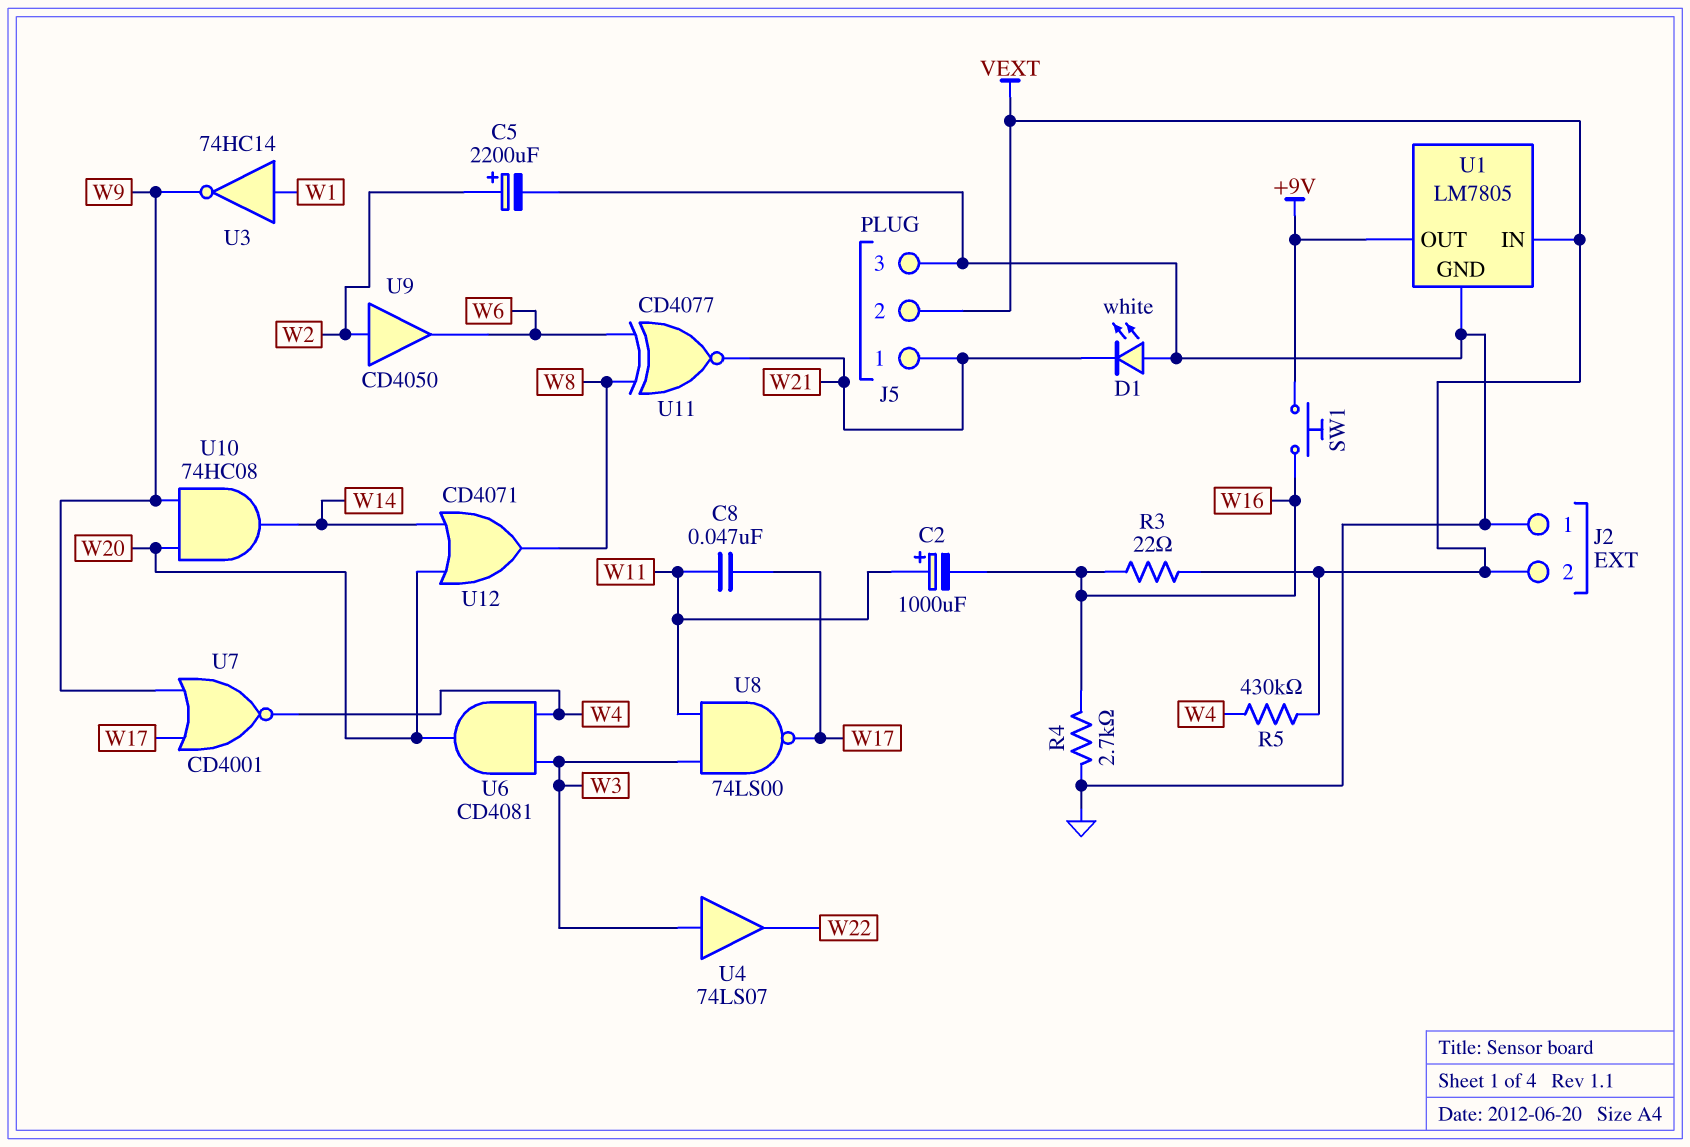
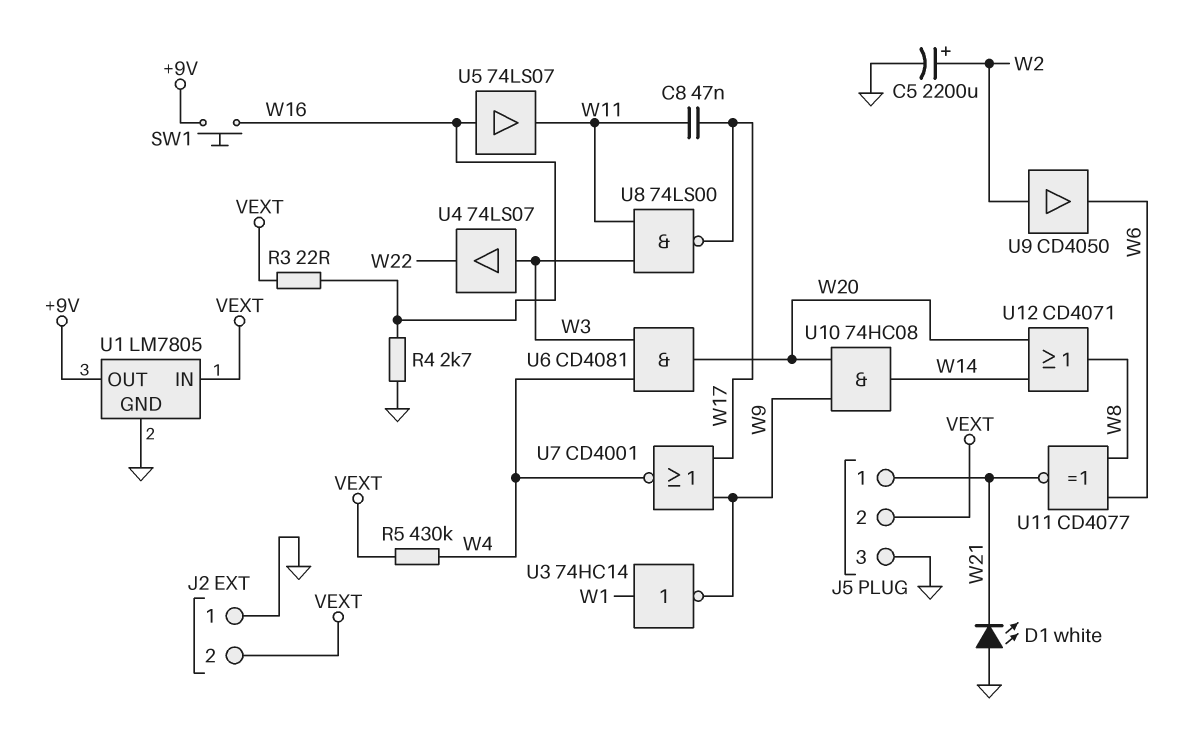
C2: 1000uF (plus W11, minus W16) -> none
U5: none -> buffer 74LS07 (in W16, out W11)

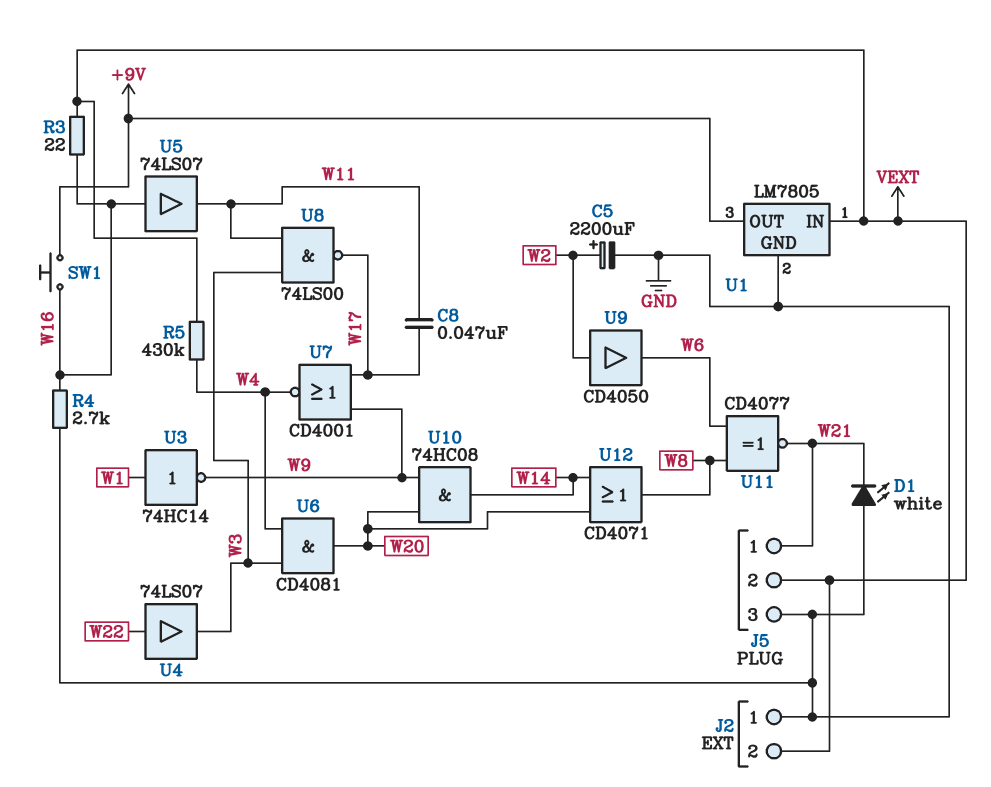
U4: buffer 74LS07 (in W3, out W22) -> buffer 74LS07 (in W22, out W3)

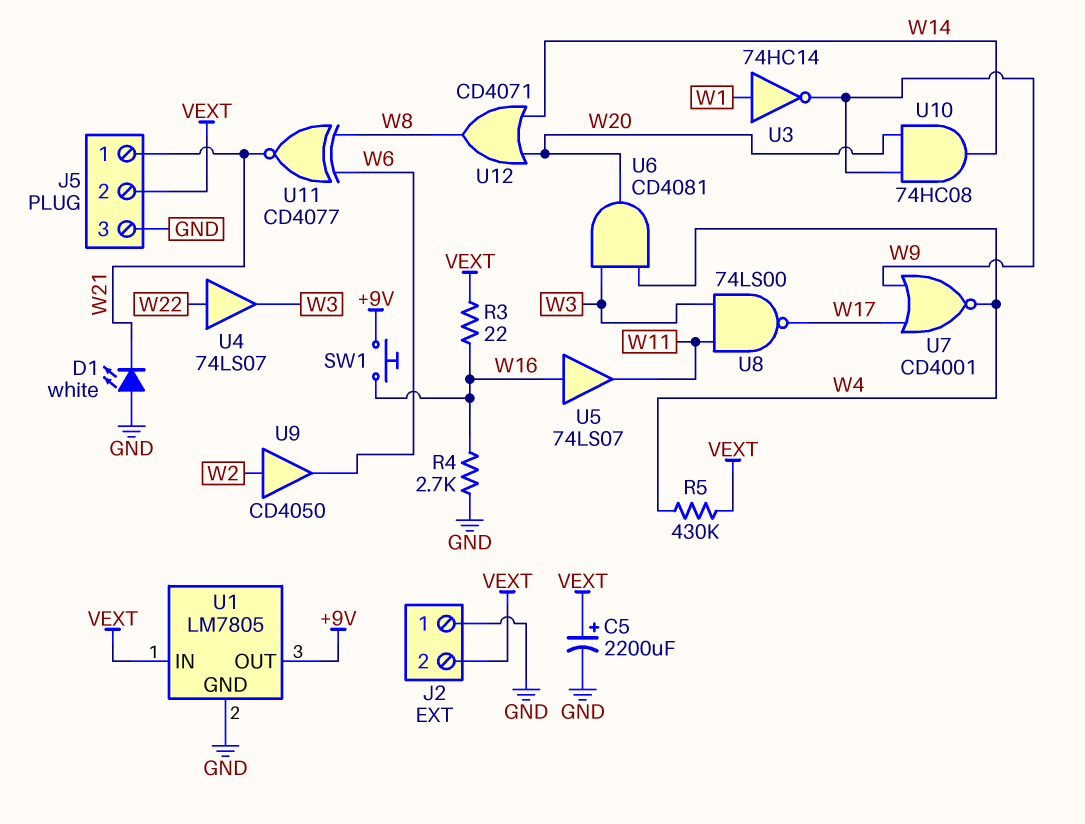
C5: 2200uF (plus W2, minus GND) -> 2200uF (plus VEXT, minus GND)
C8: 47nF (W11, W17) -> none

